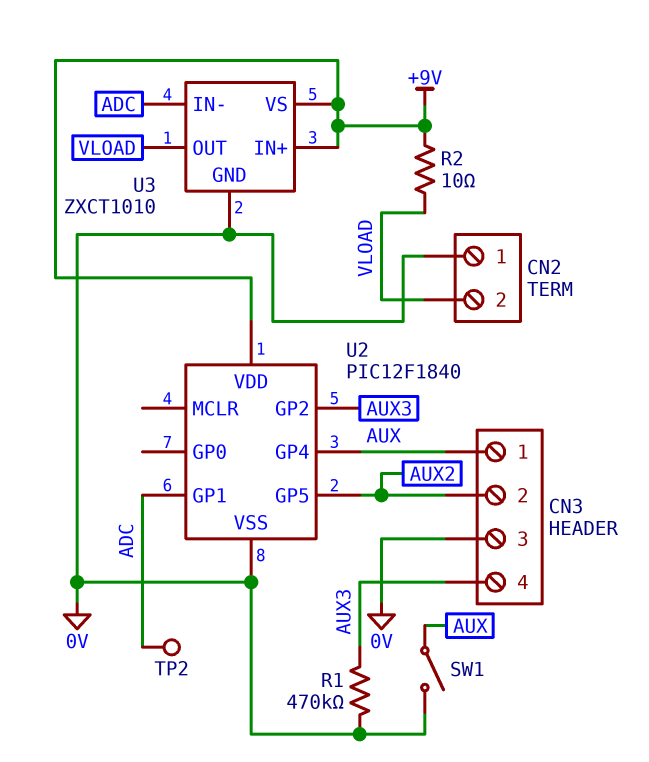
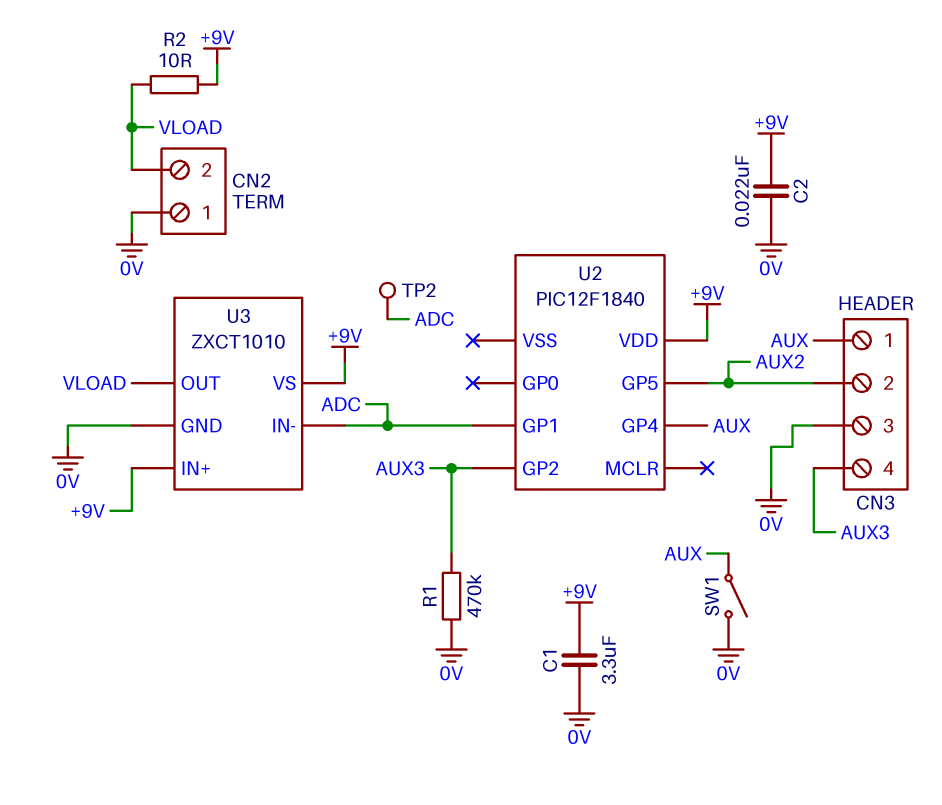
C1: none -> 3.3uF (+9V, 0V)
C2: none -> 22nF (+9V, 0V)
U2 pin VSS: 0V -> none

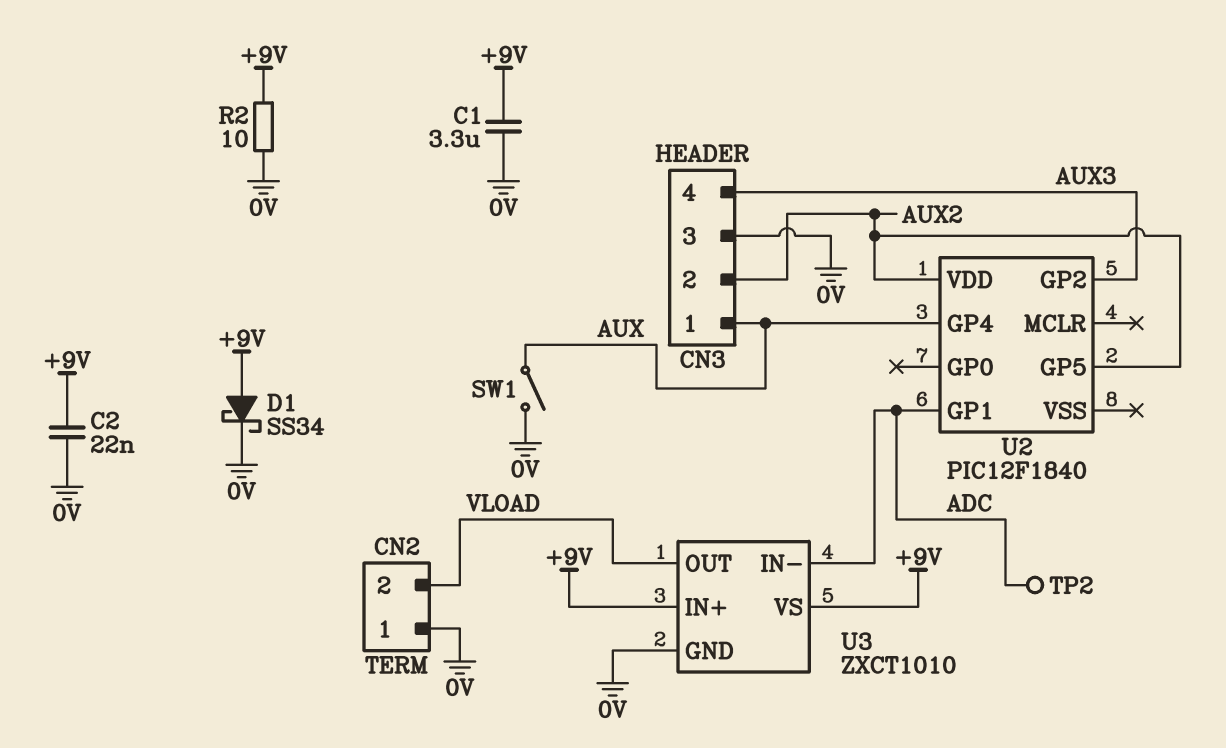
D1: none -> schottky SS34 (A +9V, K 0V)
R1: 470k (0V, AUX3) -> none
R2: 10 (+9V, VLOAD) -> 10 (+9V, 0V)
U2 pin VDD: +9V -> AUX2

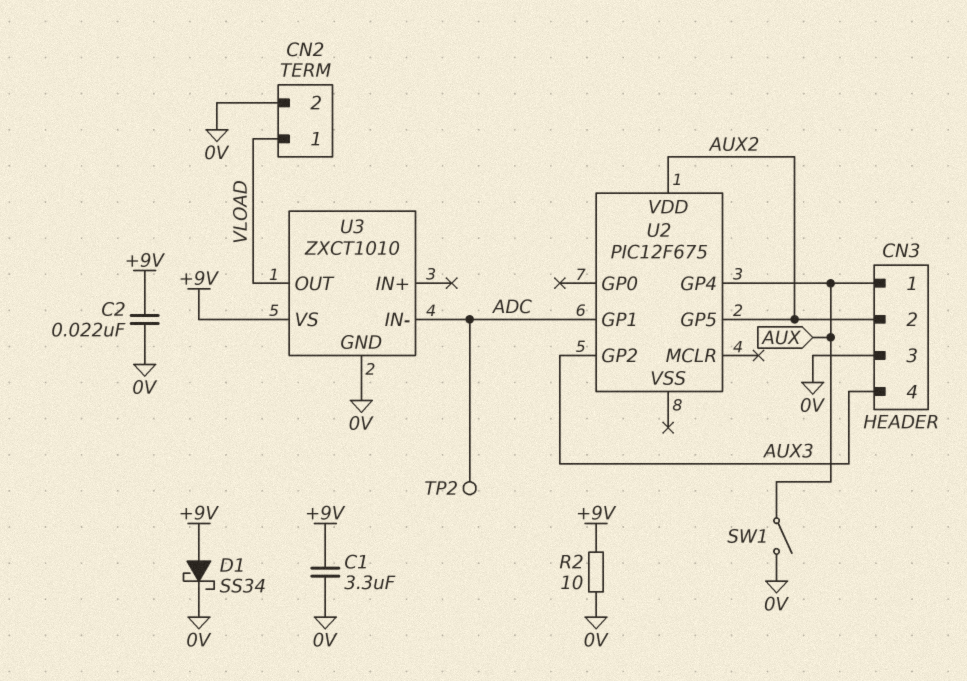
CN2 pin 1: 0V -> VLOAD
CN2 pin 2: VLOAD -> 0V
U2: PIC12F1840 -> PIC12F675
U3 pin IN+: +9V -> none

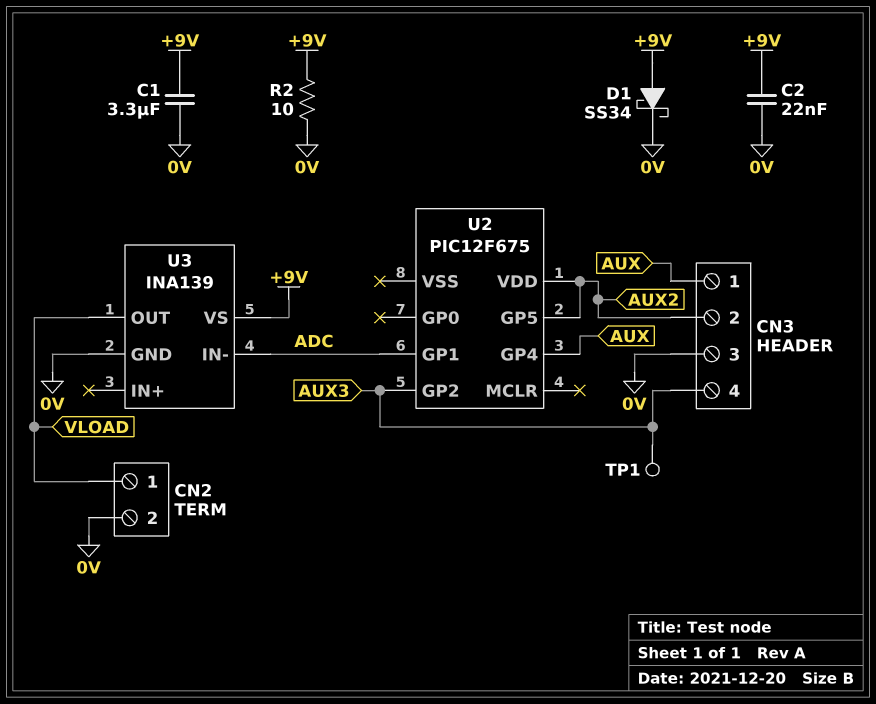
SW1: switch (0V, AUX) -> none
TP1: none -> test point (AUX3)
TP2: test point (ADC) -> none
U3: ZXCT1010 -> INA139

